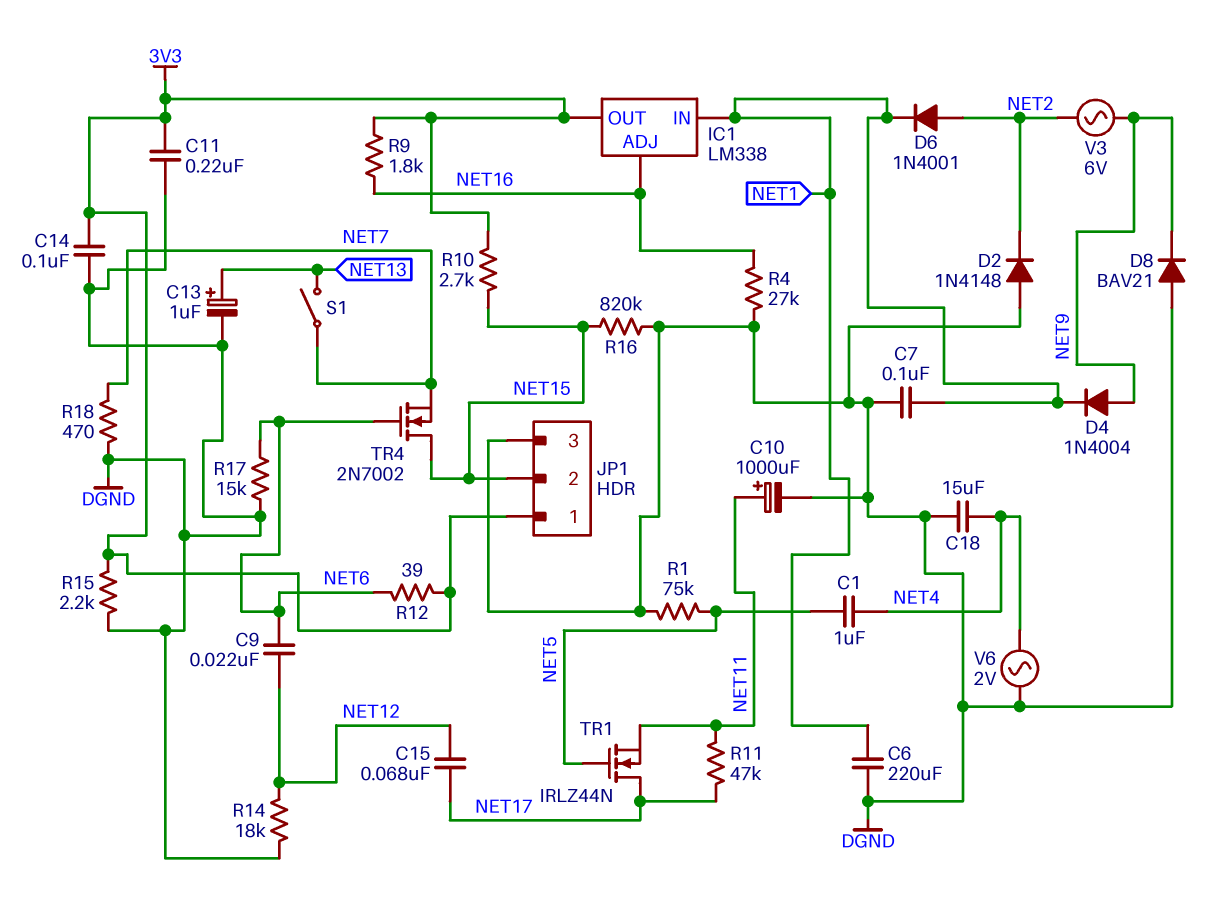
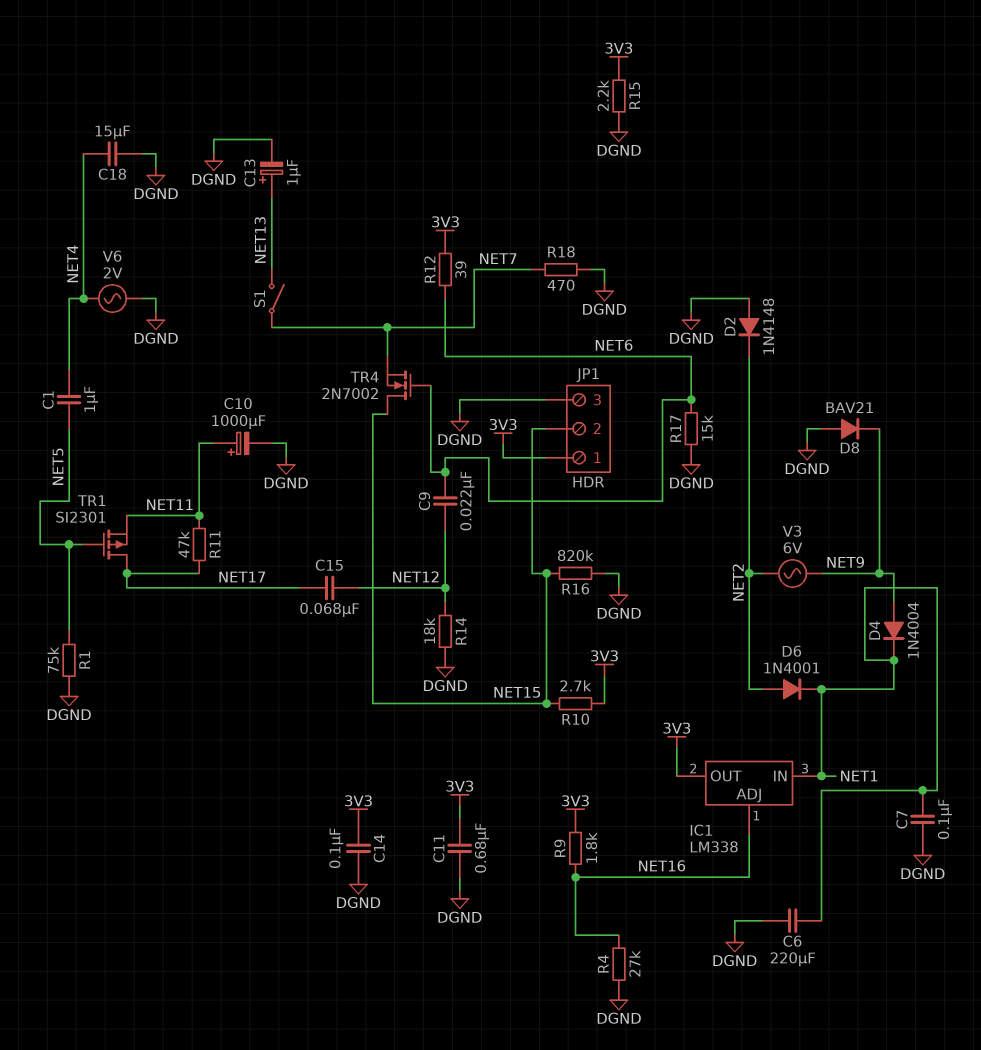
C11: 220nF (3V3, DGND) -> 680nF (3V3, DGND)
TR1: NMOS IRLZ44N (G NET5, D NET17, S NET11) -> PMOS SI2301 (G NET5, D NET17, S NET11)

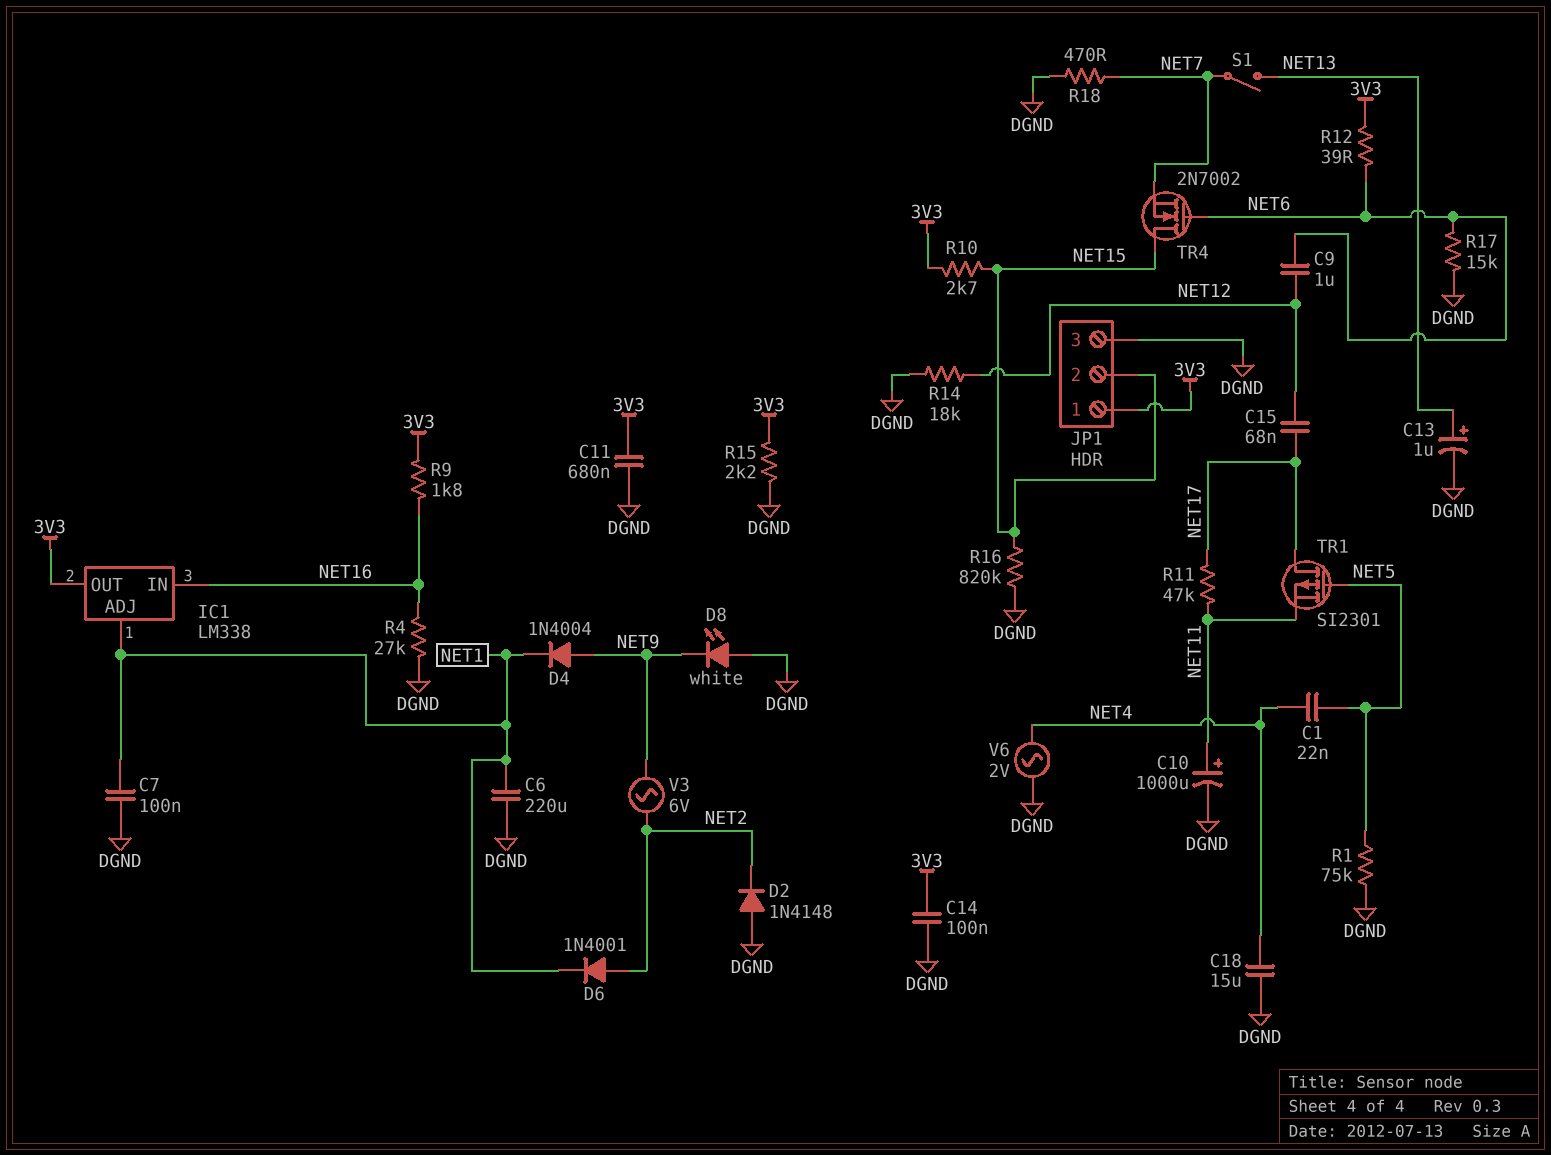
C1: 1uF (NET4, NET5) -> 22nF (NET4, NET5)
C9: 22nF (NET6, NET12) -> 1uF (NET6, NET12)
D8: diode BAV21 (A DGND, K NET9) -> LED white (A DGND, K NET9)
IC1 pin ADJ: NET16 -> NET1
IC1 pin IN: NET1 -> NET16

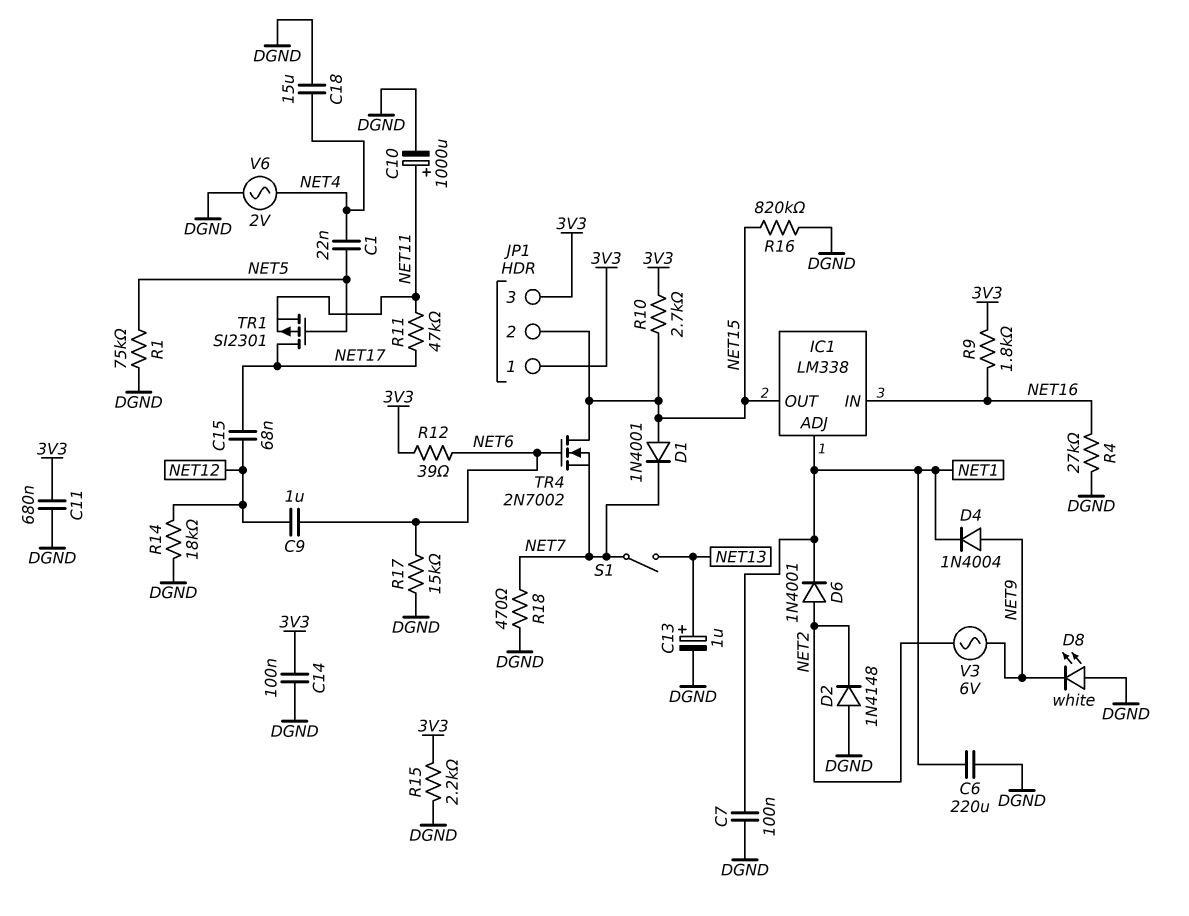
D1: none -> diode 1N4001 (A NET15, K NET7)
IC1 pin OUT: 3V3 -> NET15
JP1 pin 3: DGND -> 3V3

